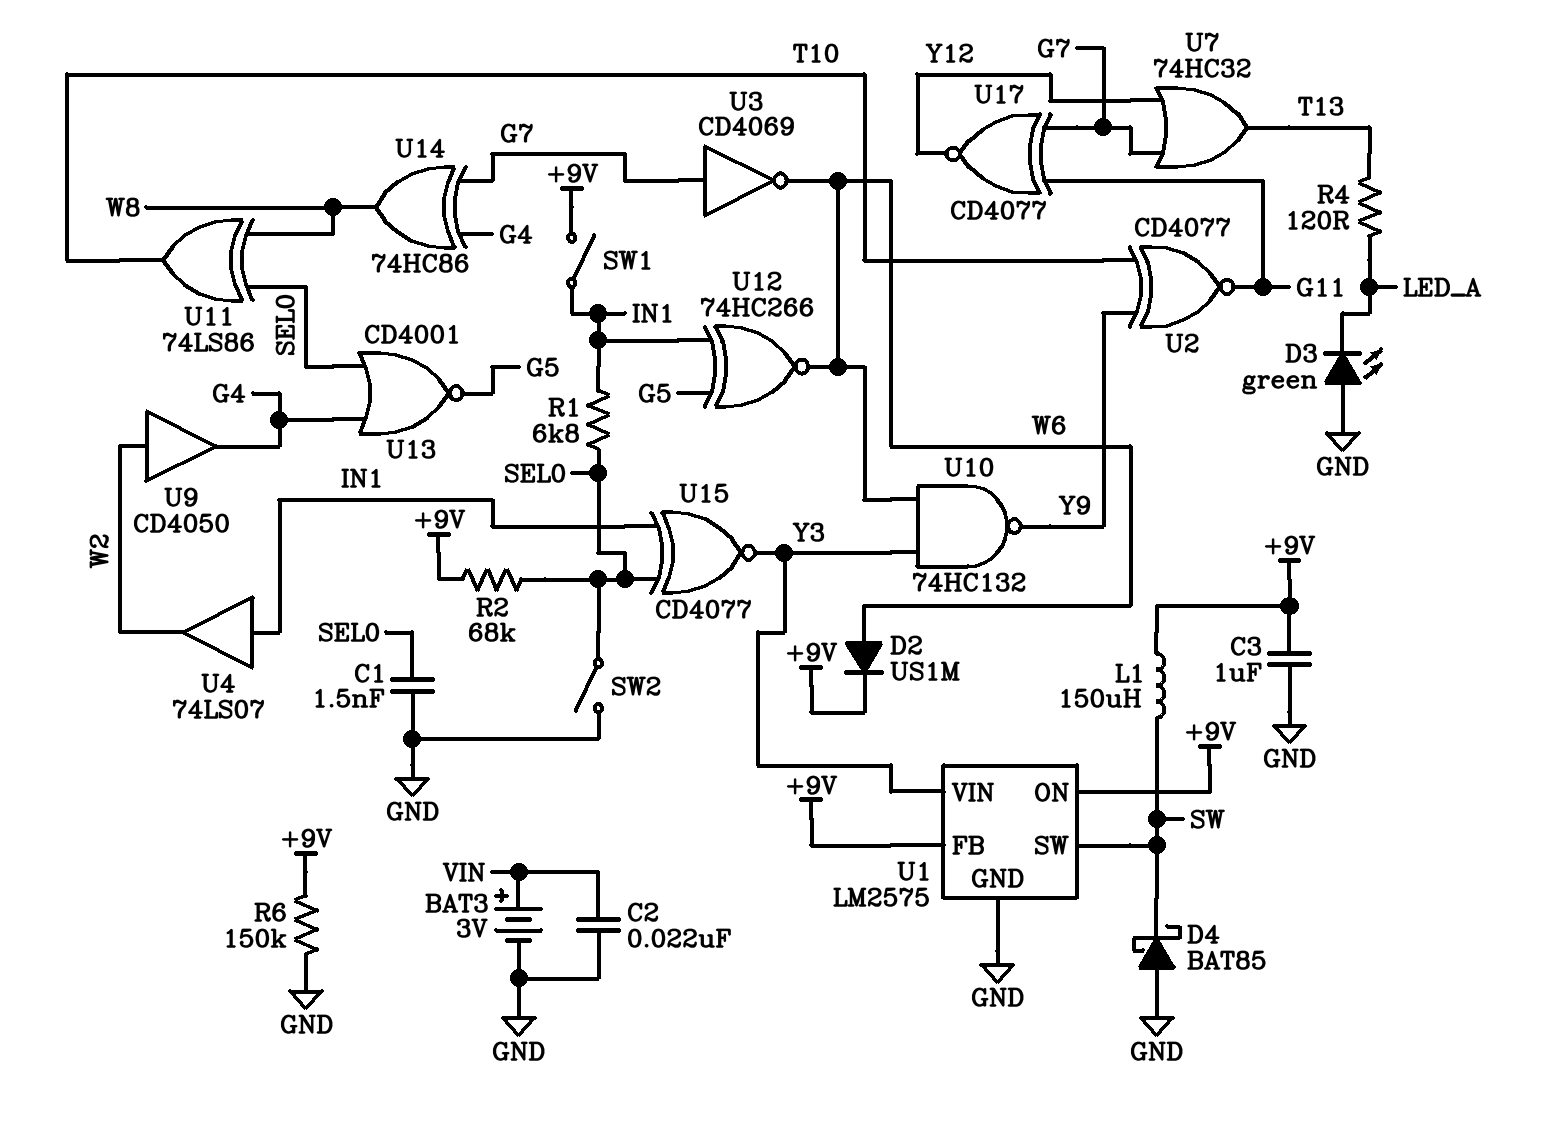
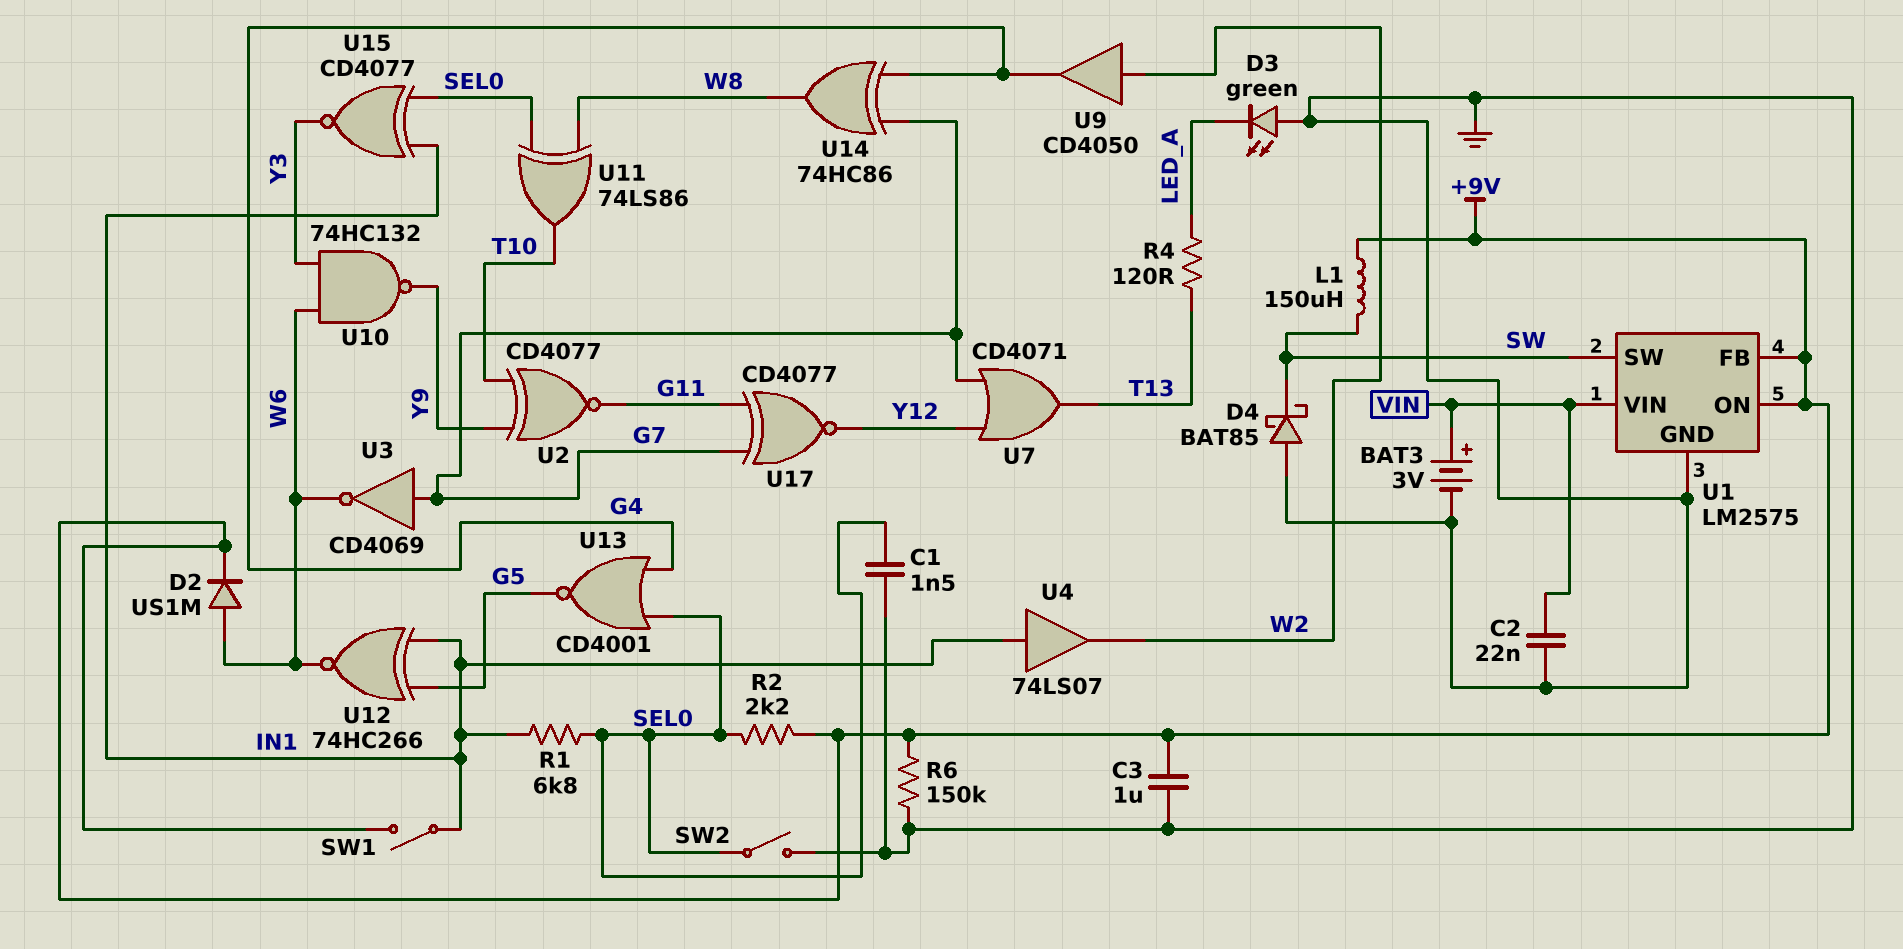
R2: 68k (+9V, SEL0) -> 2.2k (+9V, SEL0)
U1 pin VIN: Y3 -> VIN
U7: OR 74HC32 (in G7, in Y12, out T13) -> OR CD4071 (in G7, in Y12, out T13)

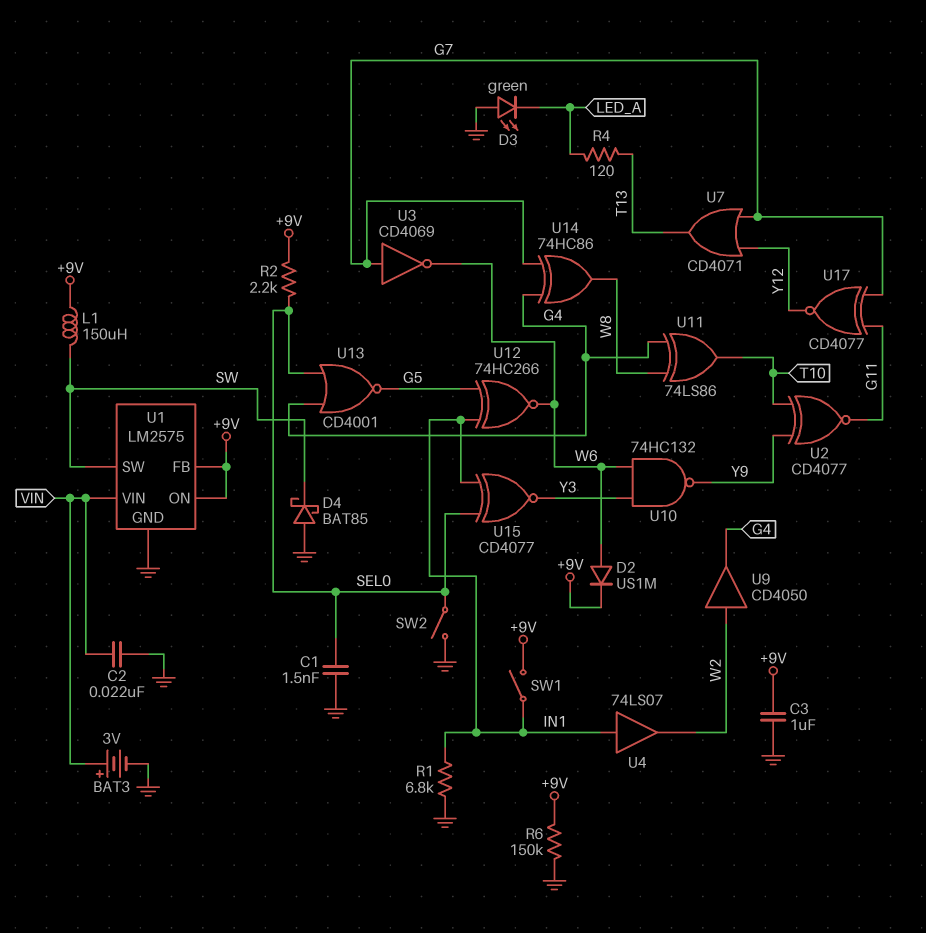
R1: 6.8k (IN1, SEL0) -> 6.8k (GND, IN1)
U11: XOR 74LS86 (in SEL0, in W8, out T10) -> XOR 74LS86 (in G4, in W8, out T10)

